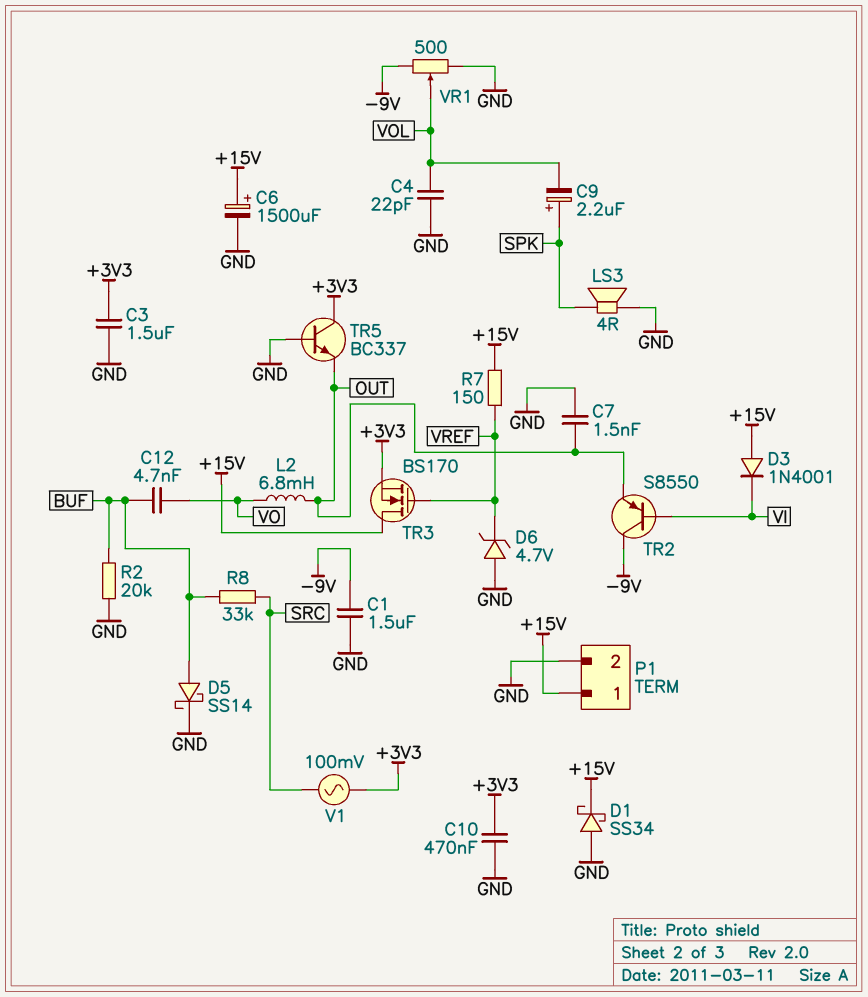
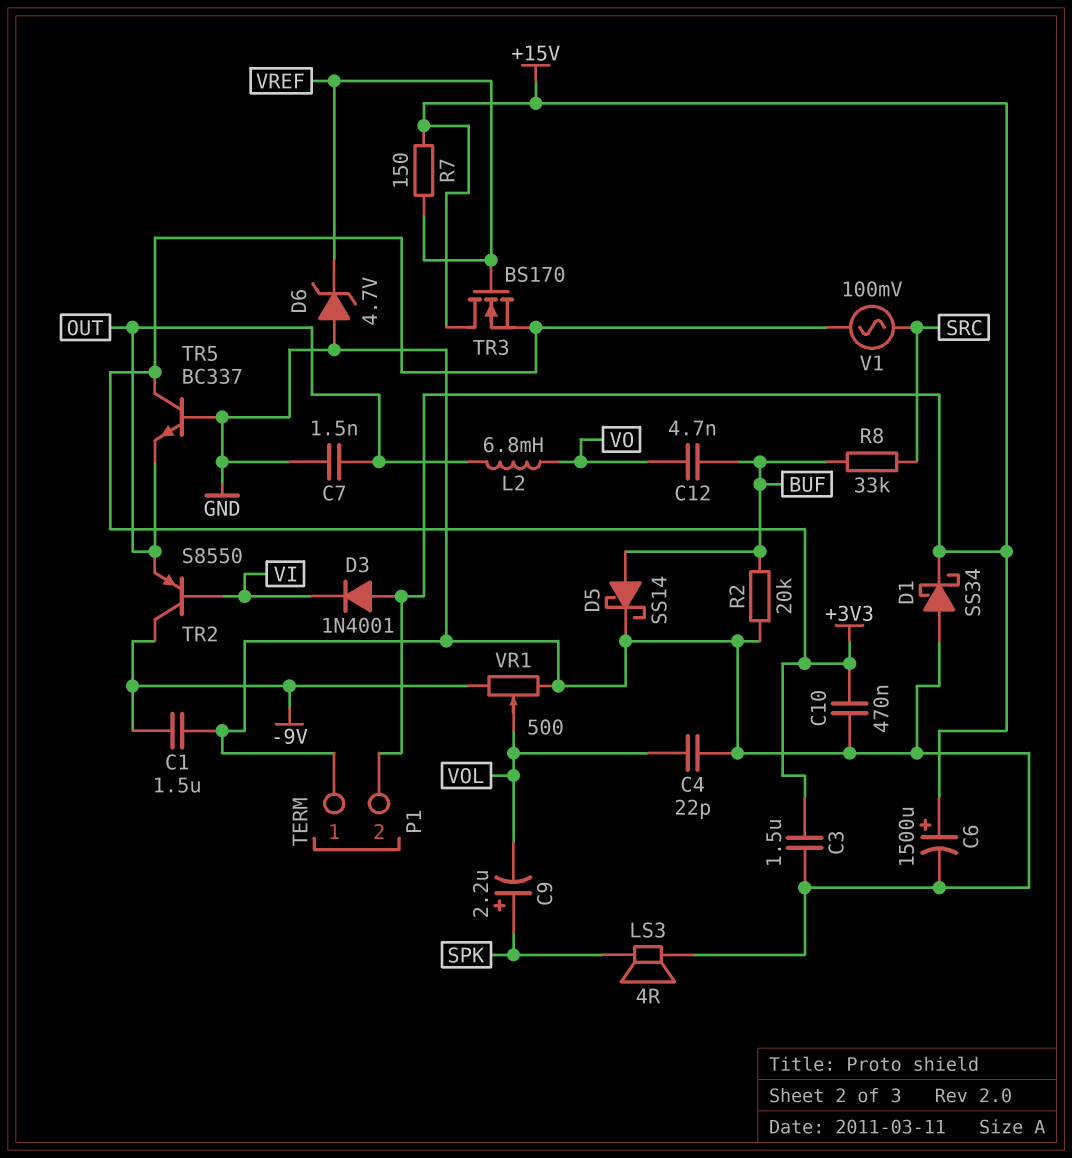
P1 pin 1: +15V -> GND
P1 pin 2: GND -> +15V

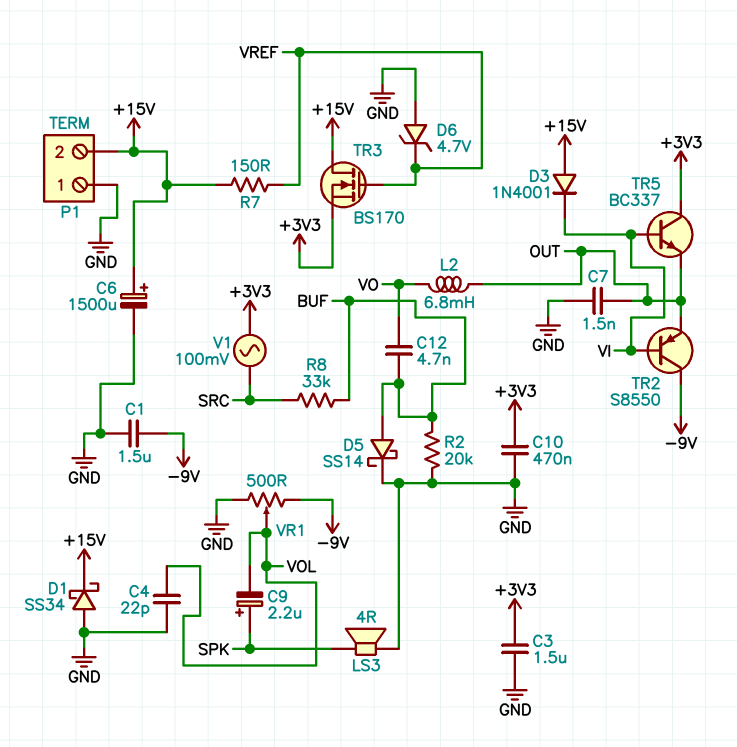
TR5: NPN BC337 (B GND, C +3V3, E OUT) -> NPN BC337 (B VI, C +3V3, E OUT)

